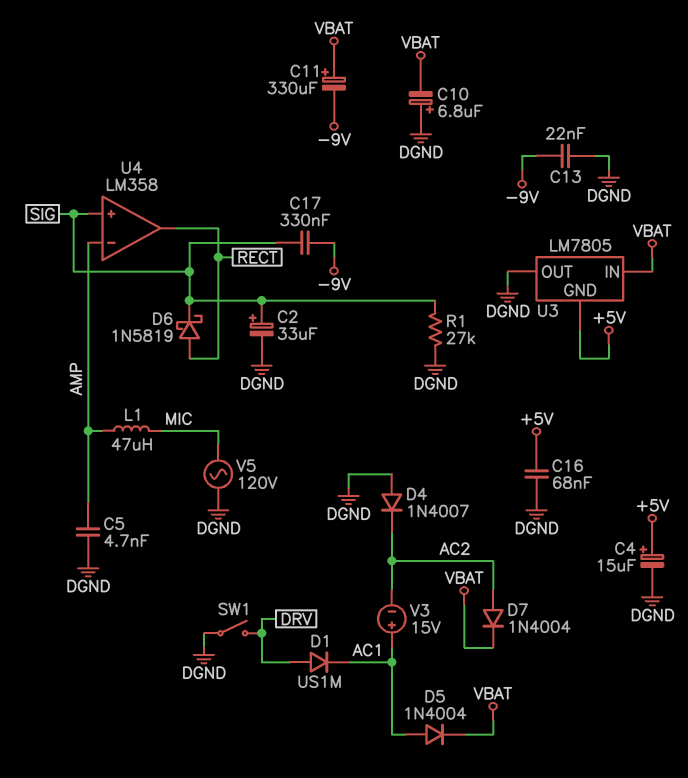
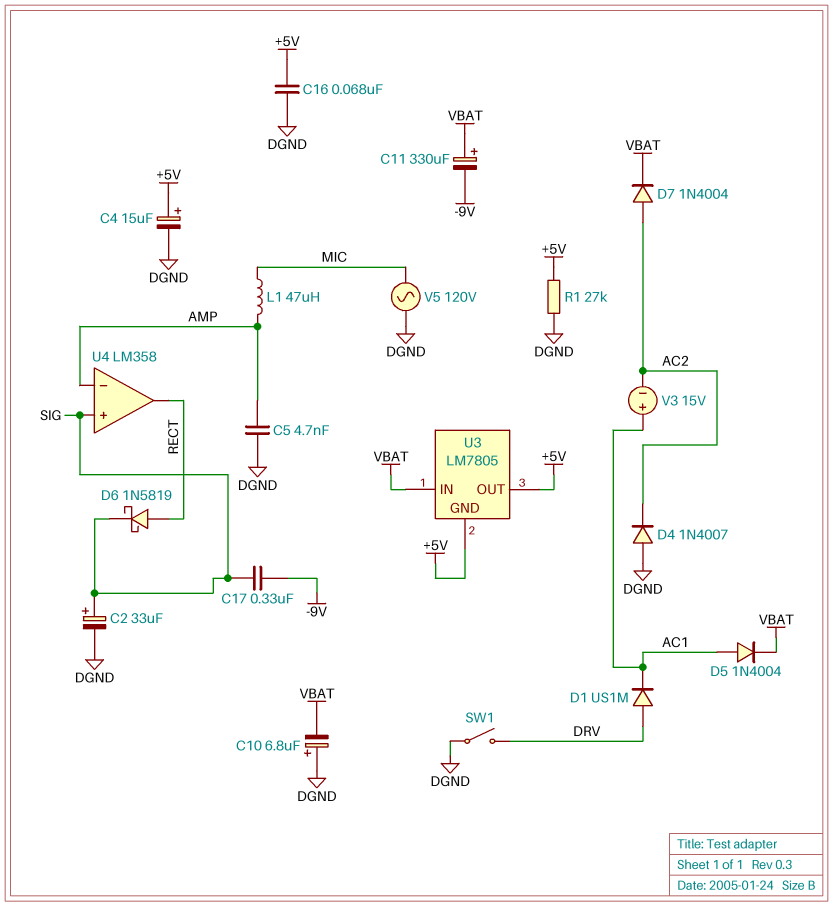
C13: 22nF (-9V, DGND) -> none
R1: 27k (DGND, SIG) -> 27k (+5V, DGND)
U3 pin OUT: DGND -> +5V

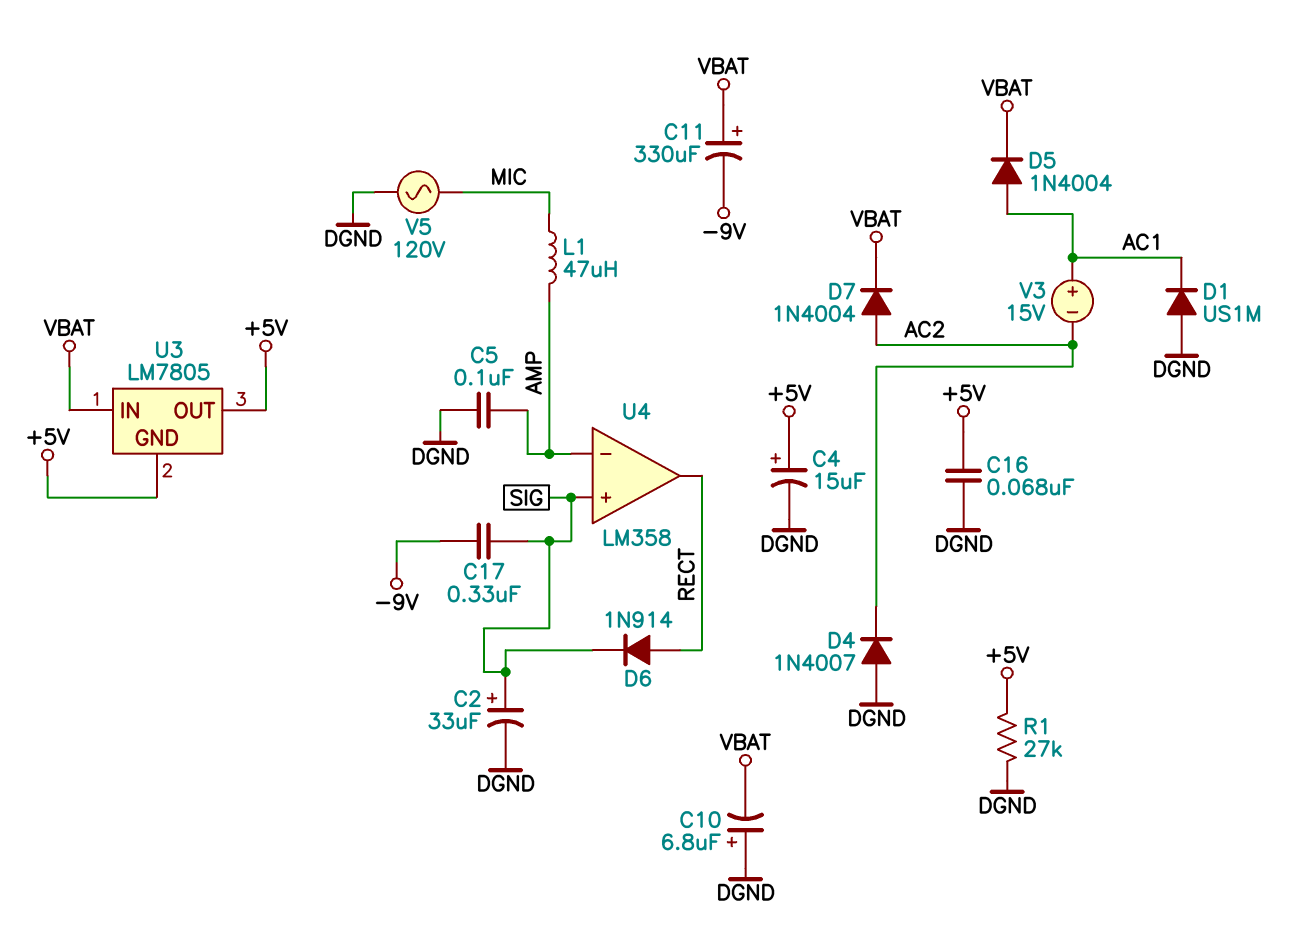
C5: 4.7nF (AMP, DGND) -> 100nF (AMP, DGND)
D1: diode US1M (A DRV, K AC1) -> diode US1M (A DGND, K AC1)
D6: schottky 1N5819 (A RECT, K SIG) -> diode 1N914 (A RECT, K SIG)
SW1: switch (DGND, DRV) -> none

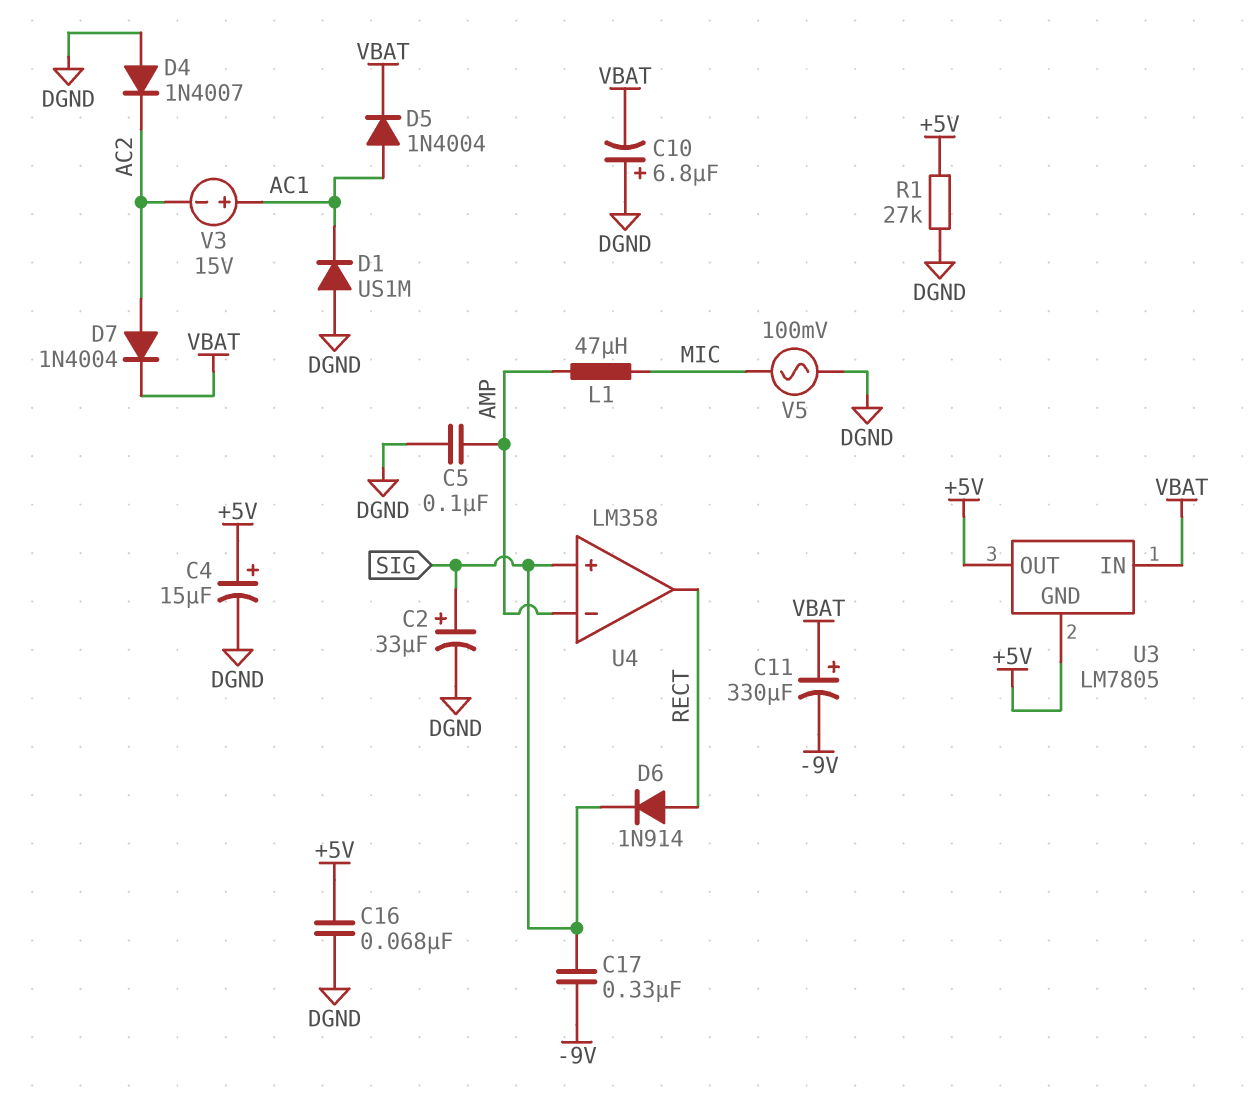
V5: AC 120V (DGND, MIC) -> AC 100mV (DGND, MIC)

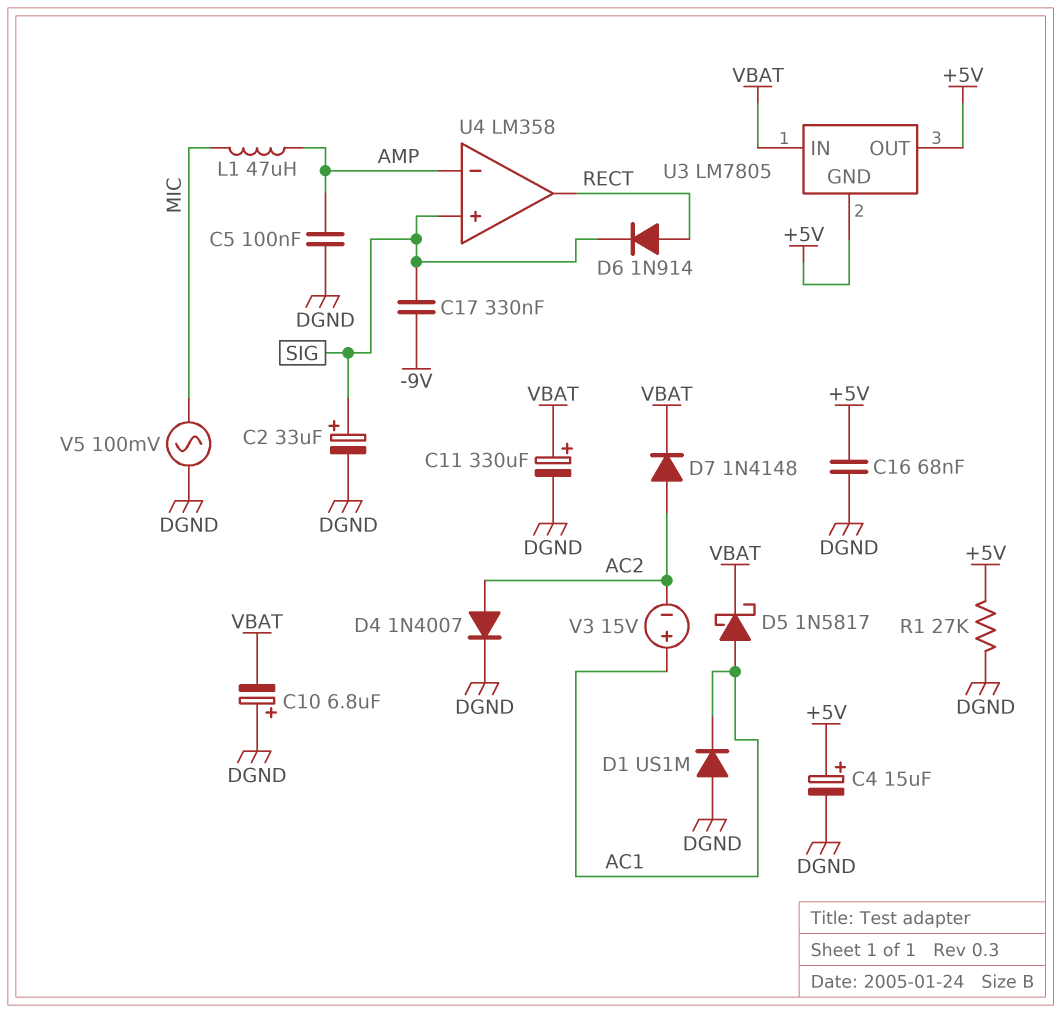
C11: 330uF (plus VBAT, minus -9V) -> 330uF (plus VBAT, minus DGND)
D4: diode 1N4007 (A DGND, K AC2) -> diode 1N4007 (A AC2, K DGND)
D5: diode 1N4004 (A AC1, K VBAT) -> schottky 1N5817 (A AC1, K VBAT)
D7: diode 1N4004 (A AC2, K VBAT) -> diode 1N4148 (A AC2, K VBAT)

